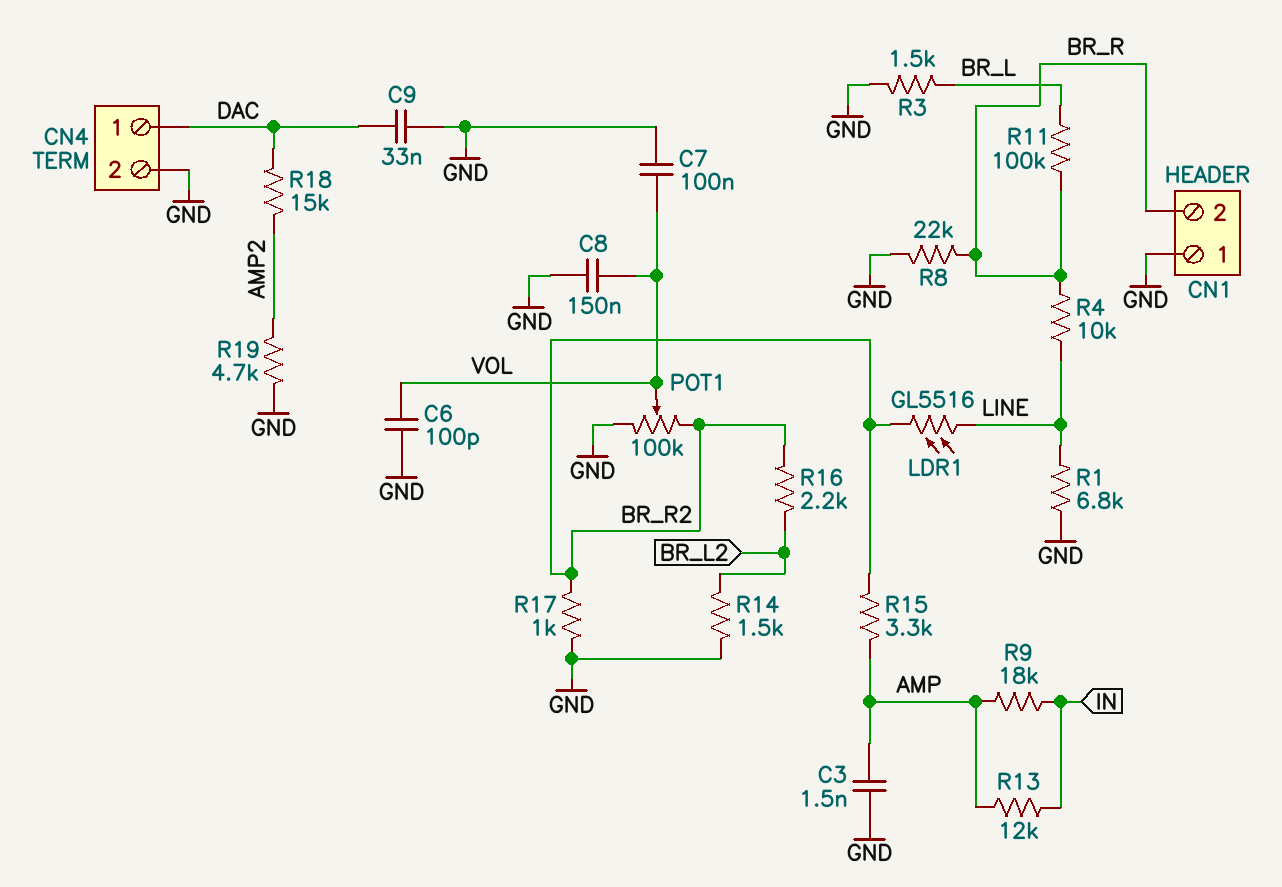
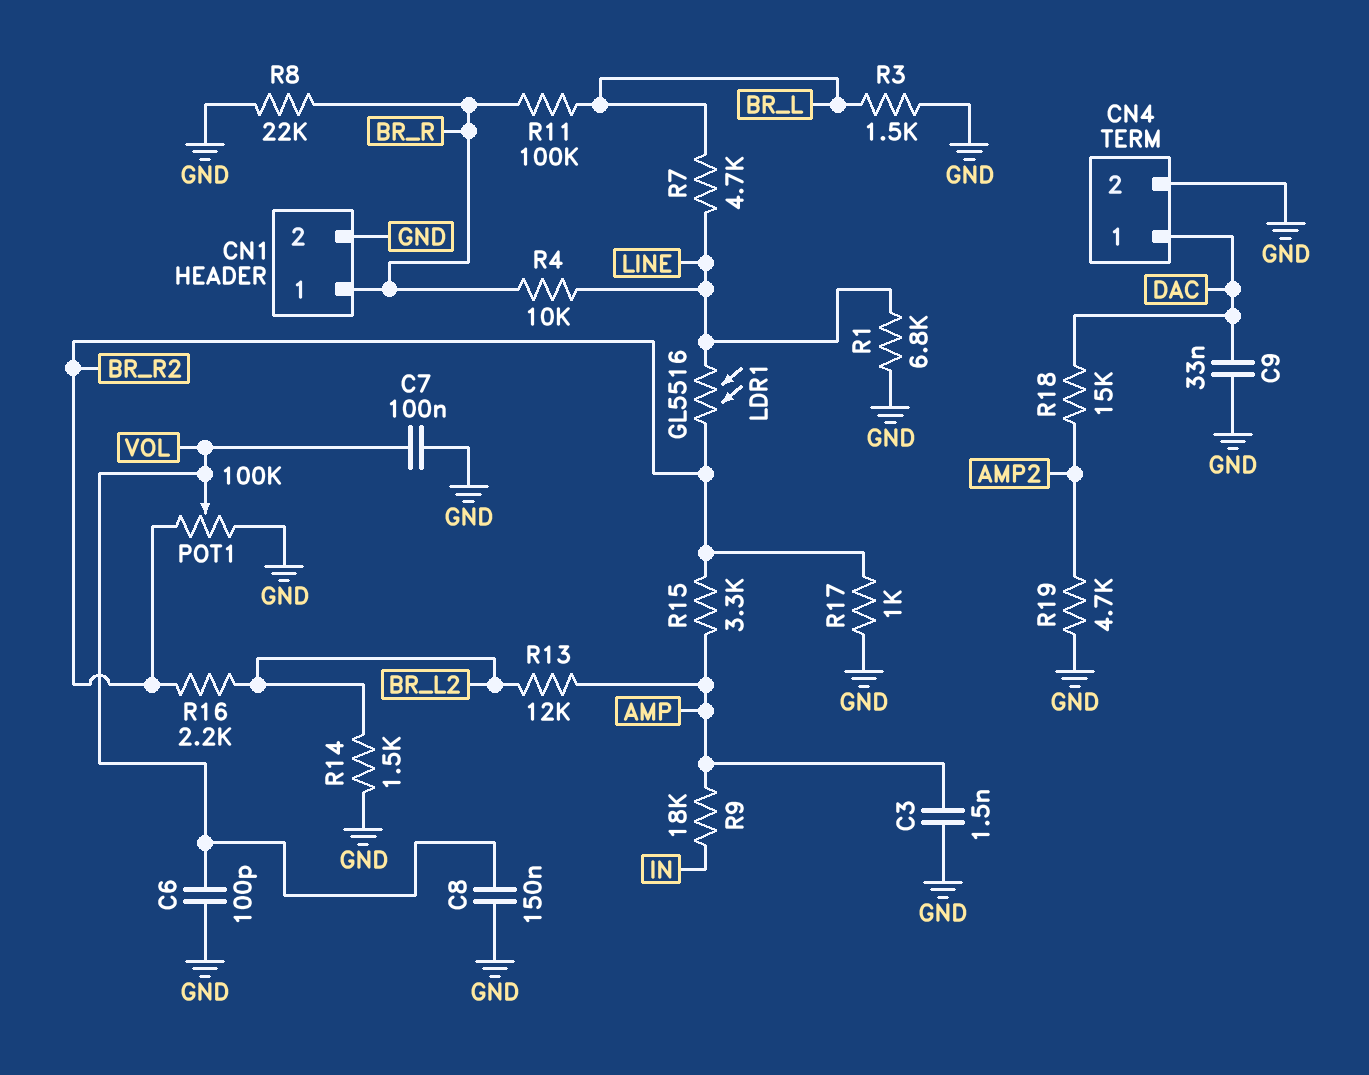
CN1 pin 1: GND -> BR_R
CN1 pin 2: BR_R -> GND
R7: none -> 4.7k (BR_L, LINE)
R13: 12k (AMP, IN) -> 12k (AMP, BR_L2)

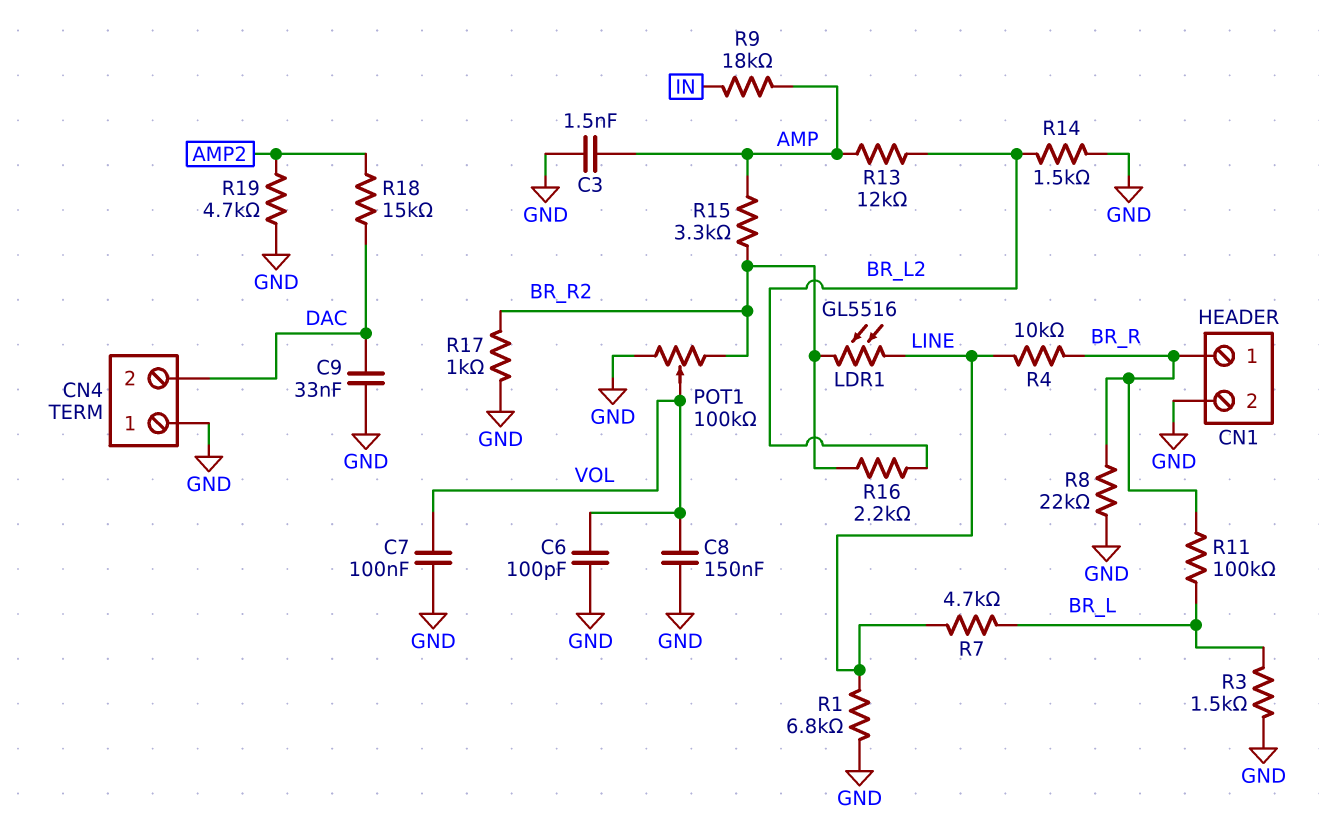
CN4 pin 1: DAC -> GND
CN4 pin 2: GND -> DAC

